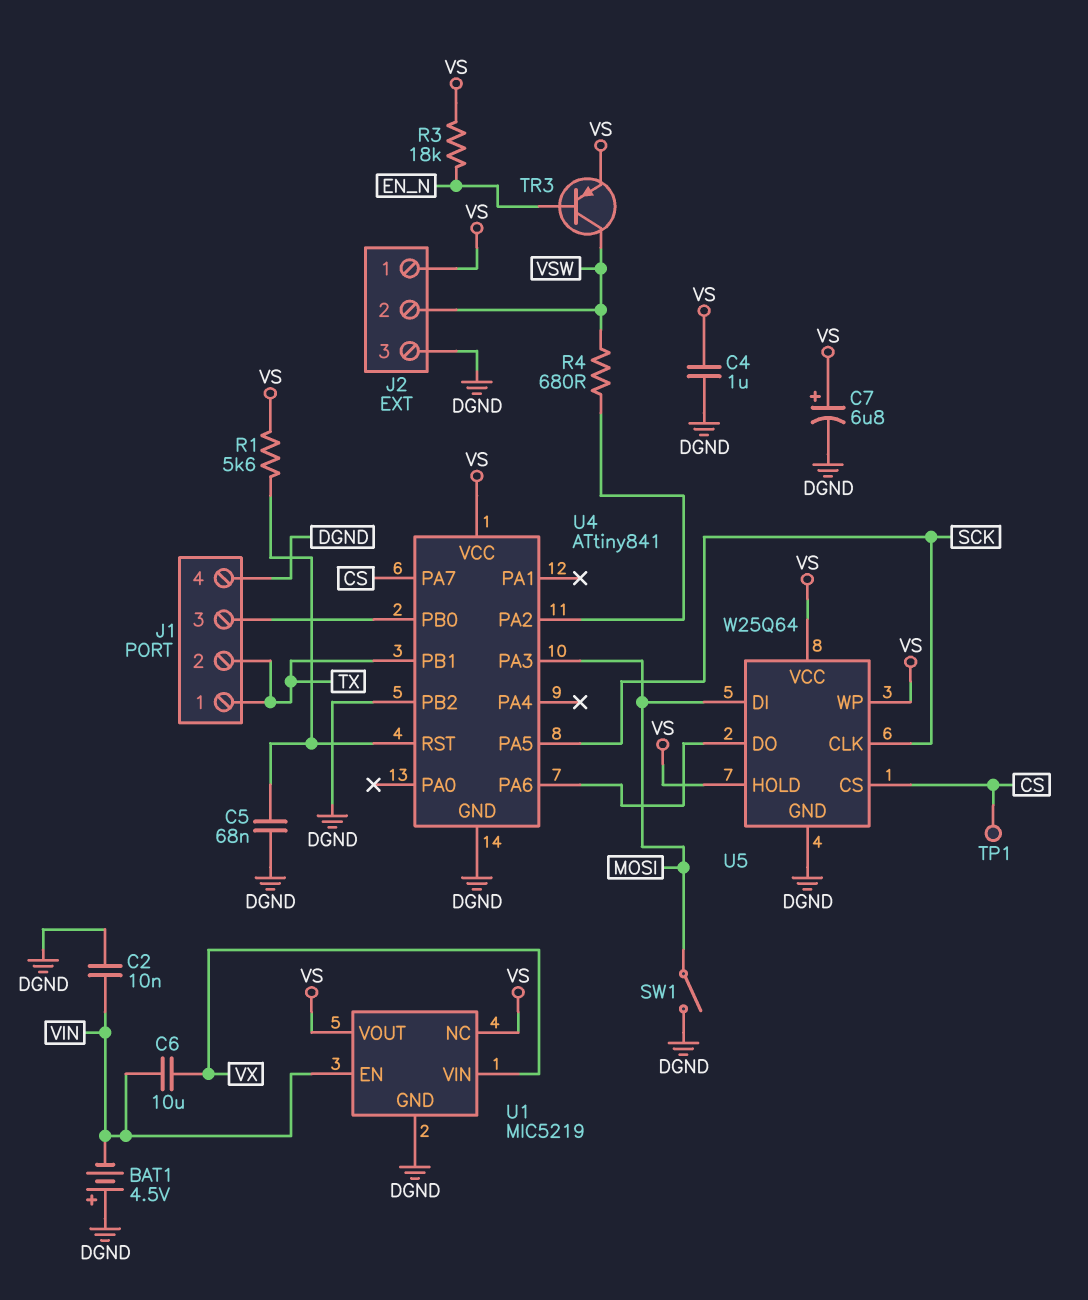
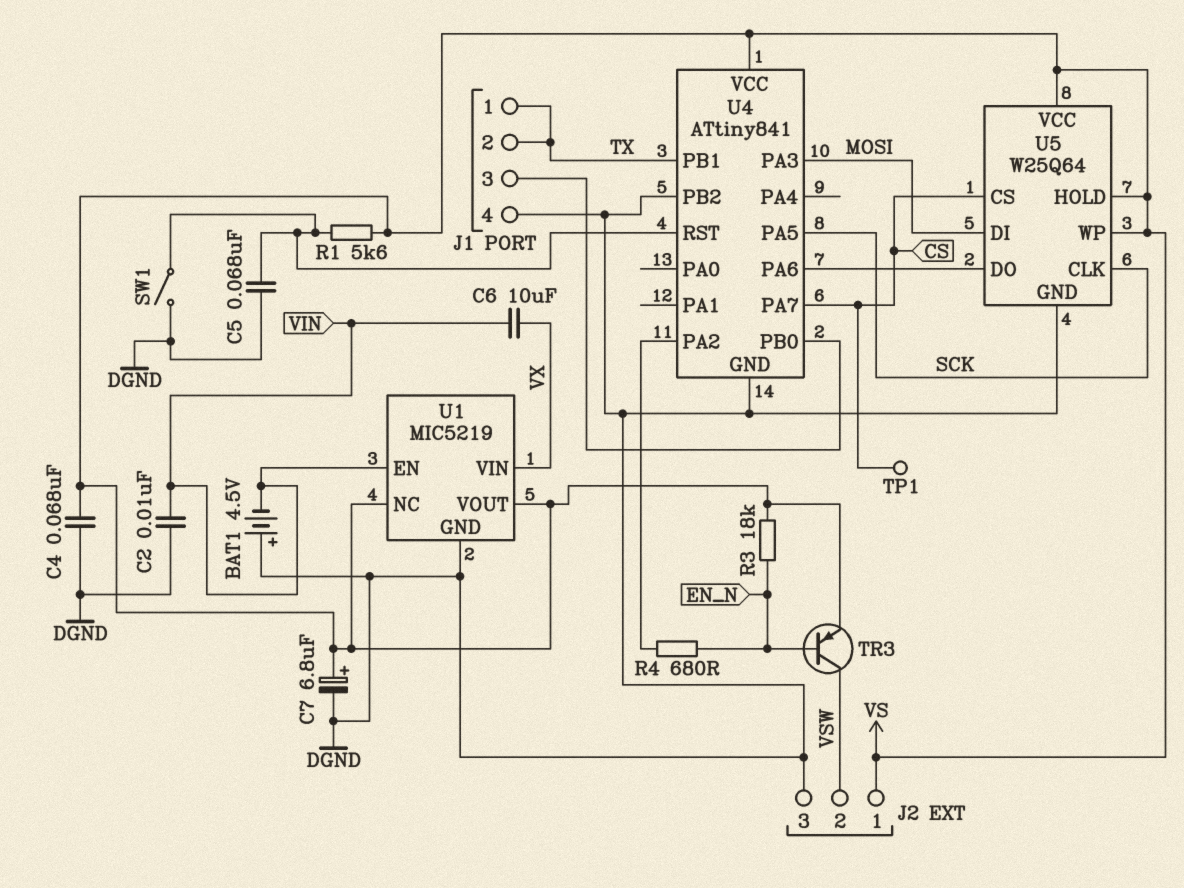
C4: 1uF (DGND, VS) -> 68nF (DGND, VS)
R4: 680 (U4/PA2, VSW) -> 680 (EN_N, U4/PA2)
SW1: switch (DGND, MOSI) -> switch (DGND, U4/RST)

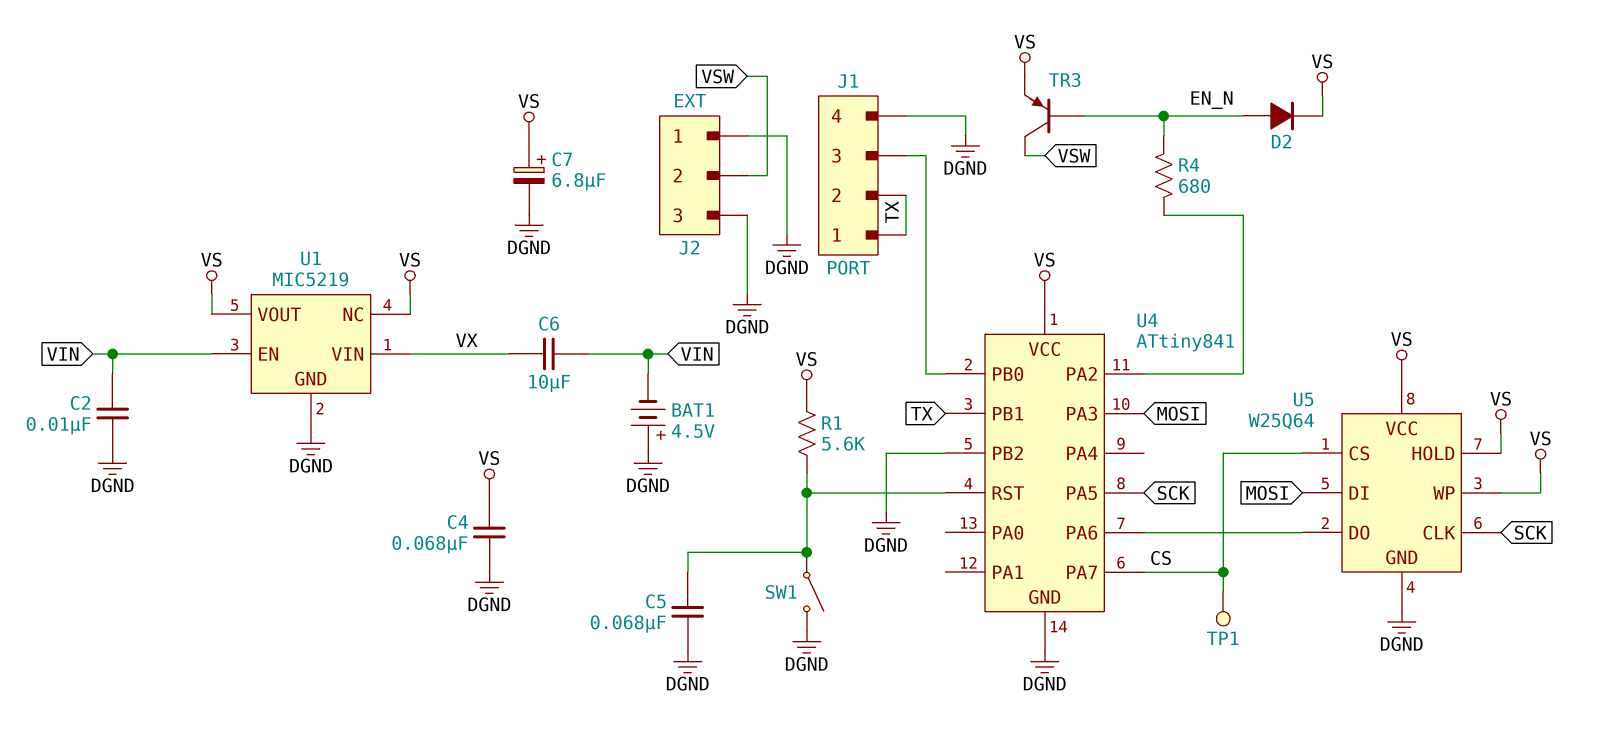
D2: none -> diode (A EN_N, K VS)
J2 pin 1: VS -> DGND
R3: 18k (EN_N, VS) -> none

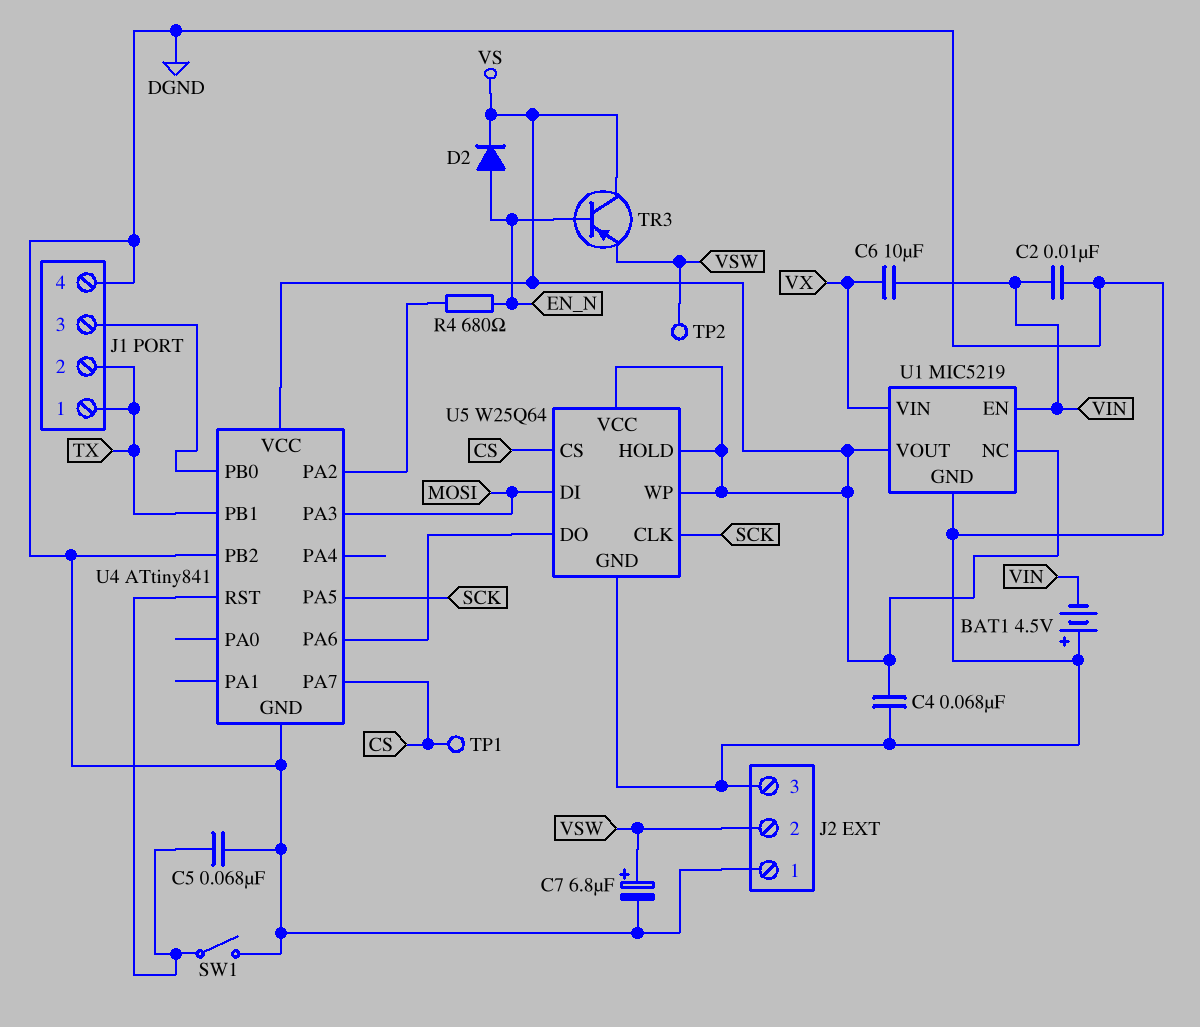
C7: 6.8uF (plus VS, minus DGND) -> 6.8uF (plus VSW, minus DGND)
R1: 5.6k (U4/RST, VS) -> none
TP2: none -> test point (VSW)
TR3: PNP (B EN_N, C VSW, E VS) -> PNP (B EN_N, C VS, E VSW)

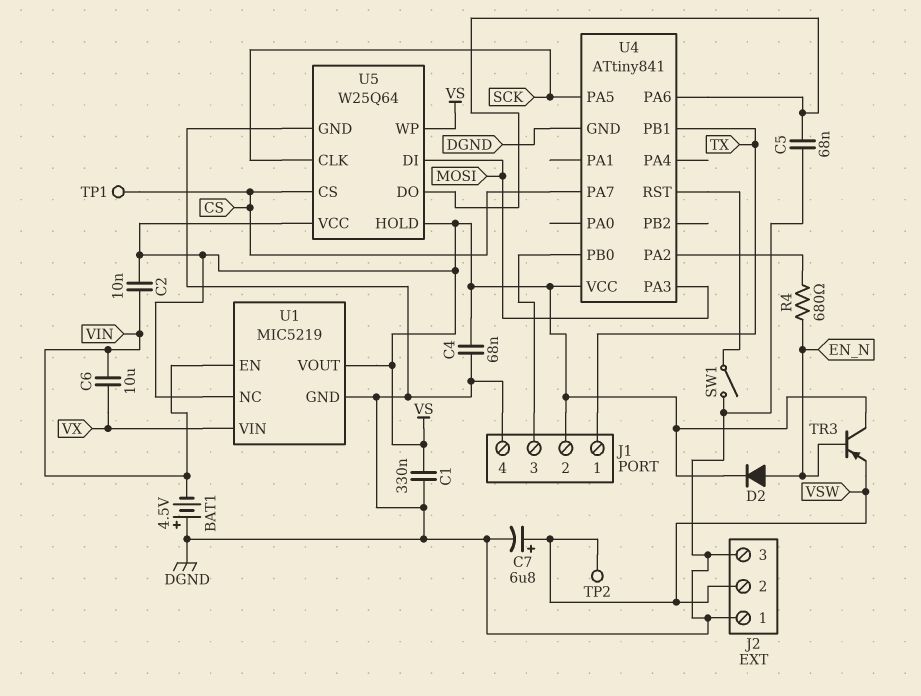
C1: none -> 330nF (DGND, VS)
C2: 10nF (DGND, VIN) -> 10nF (VIN, VS)
C5: 68nF (DGND, U4/RST) -> 68nF (DGND, U4/PA6)
J1 pin 2: TX -> VS
U4 pin PB2: DGND -> none

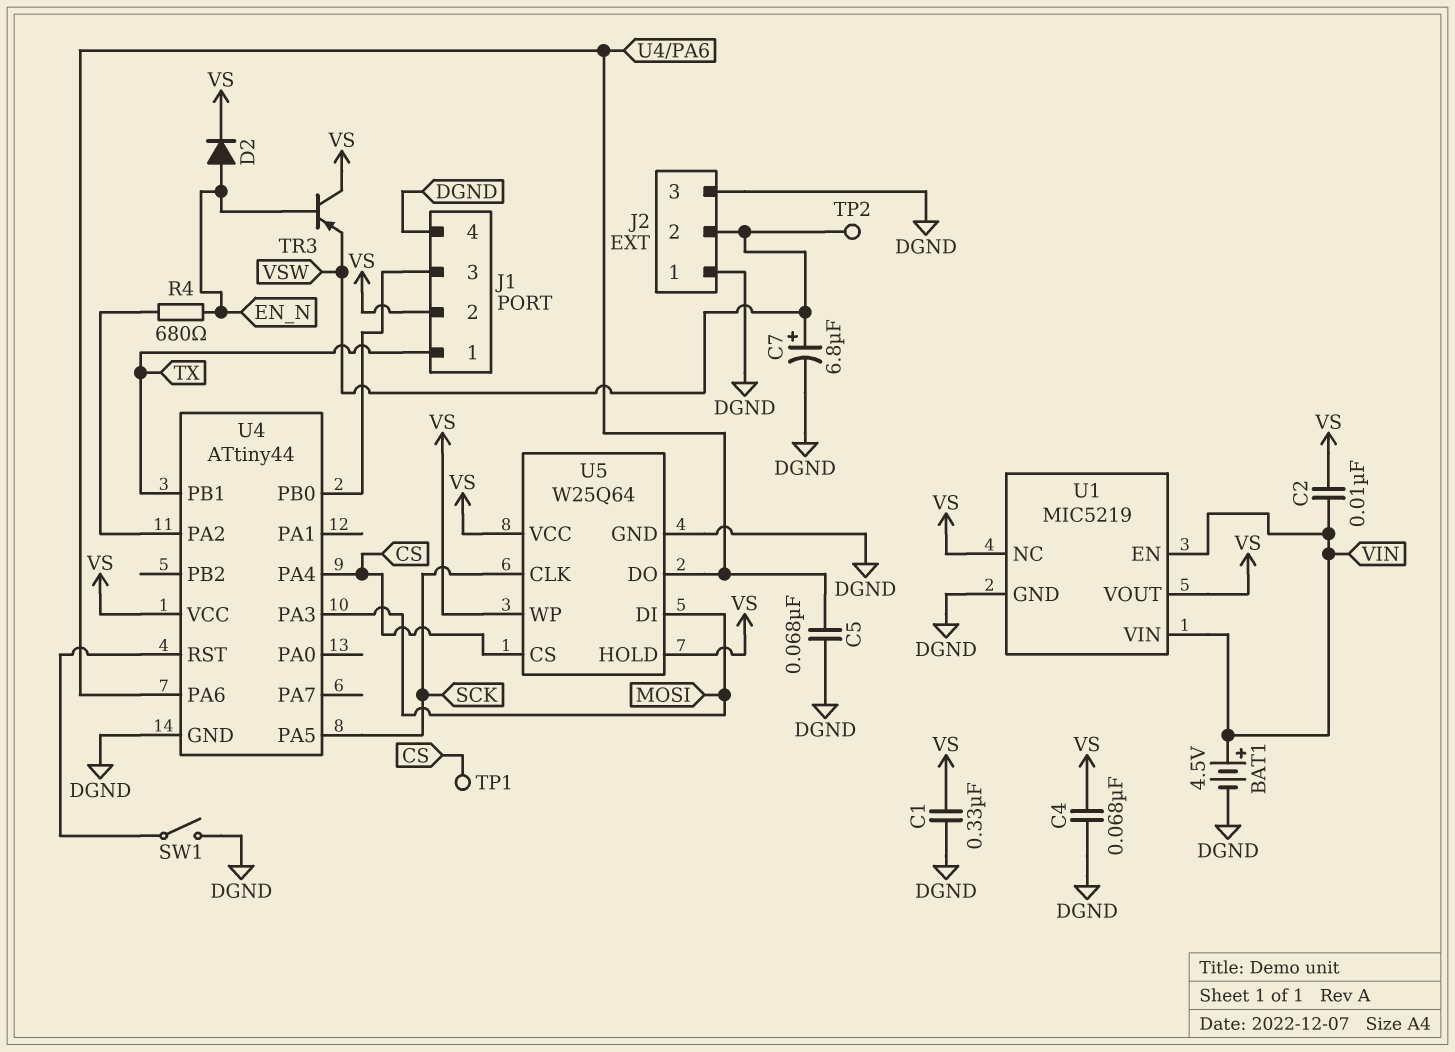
BAT1: 4.5V (plus DGND, minus VIN) -> 4.5V (plus VIN, minus DGND)
C6: 10uF (VIN, VX) -> none
U1 pin VIN: VX -> VIN
U4: ATtiny841 -> ATtiny44
U4 pin PA4: none -> CS
U4 pin PA7: CS -> none

